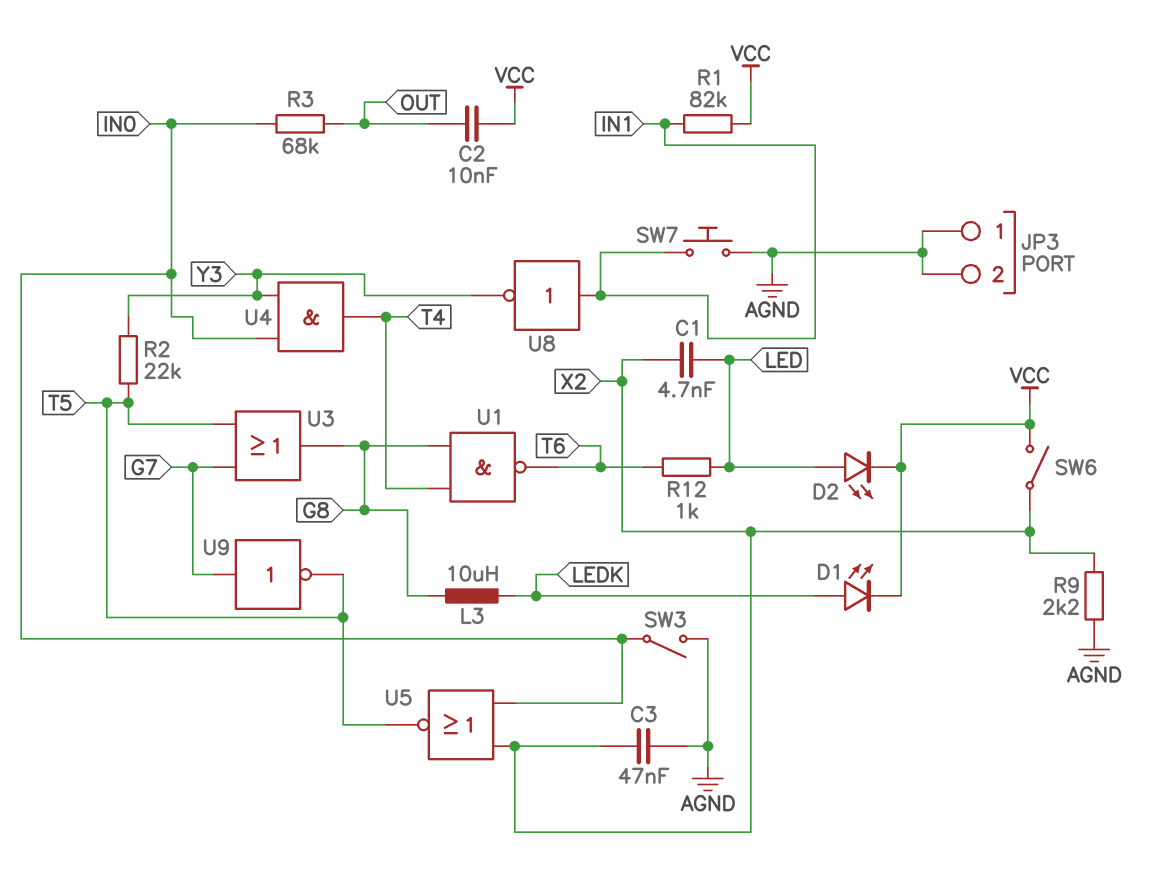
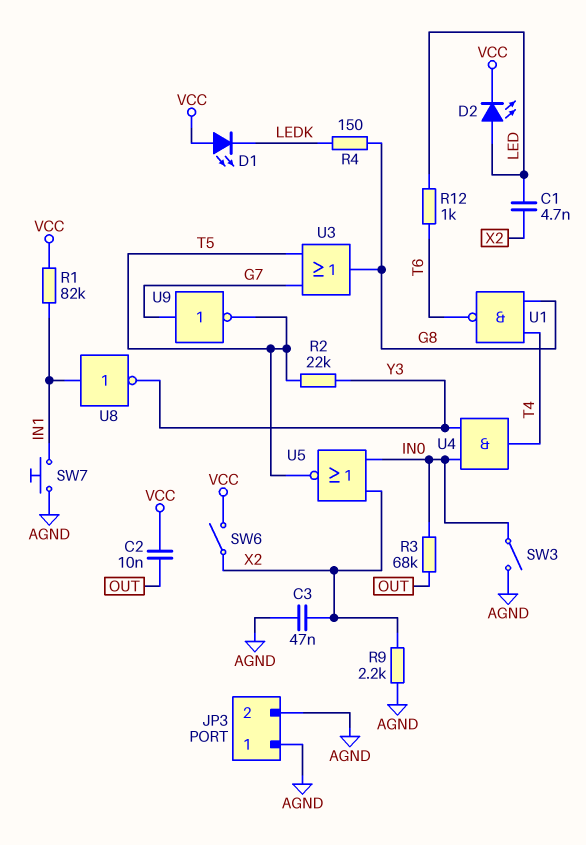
D1: LED (A LEDK, K VCC) -> LED (A VCC, K LEDK)
L3: 10uH (G8, LEDK) -> none
R4: none -> 150 (G8, LEDK)

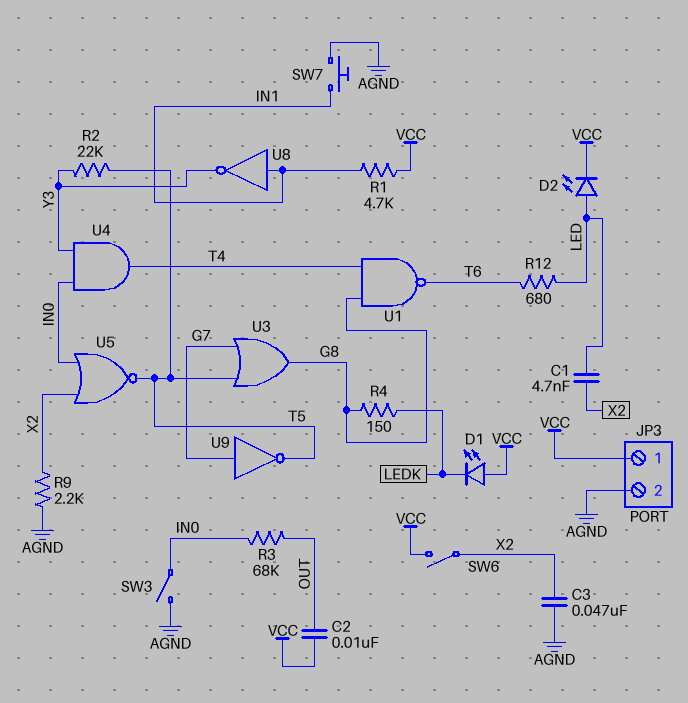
JP3 pin 1: AGND -> VCC
R1: 82k (IN1, VCC) -> 4.7k (IN1, VCC)
R12: 1k (LED, T6) -> 680 (LED, T6)

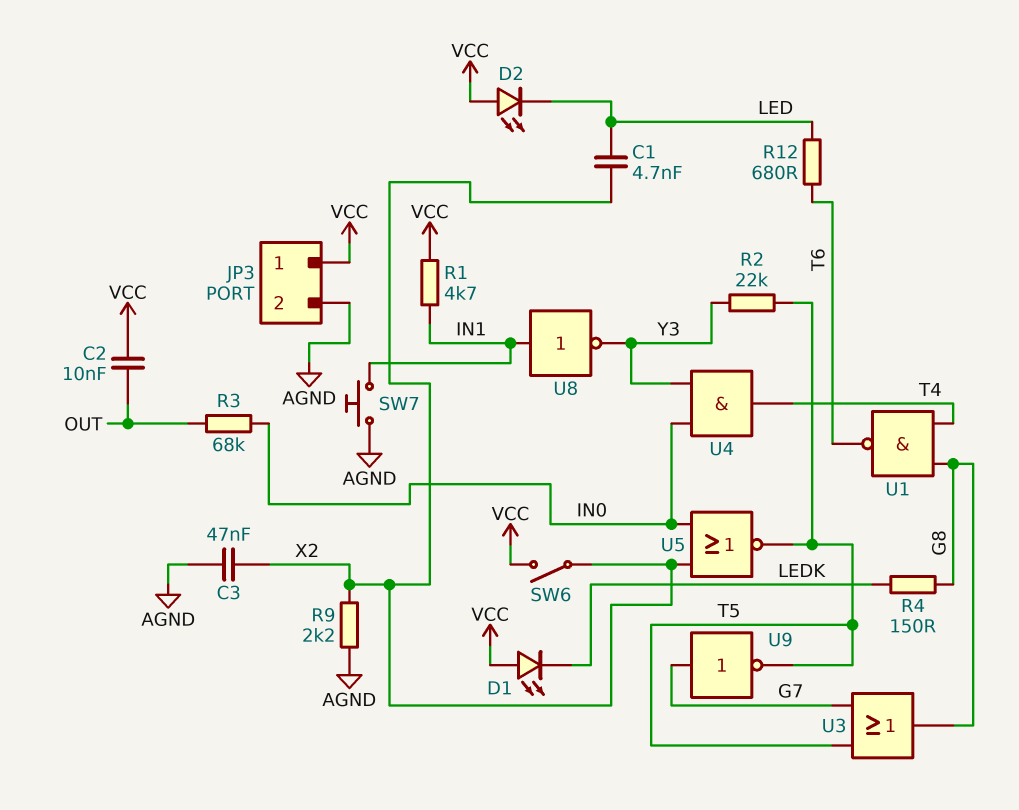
D2: LED (A LED, K VCC) -> LED (A VCC, K LED)
SW3: switch (AGND, IN0) -> none

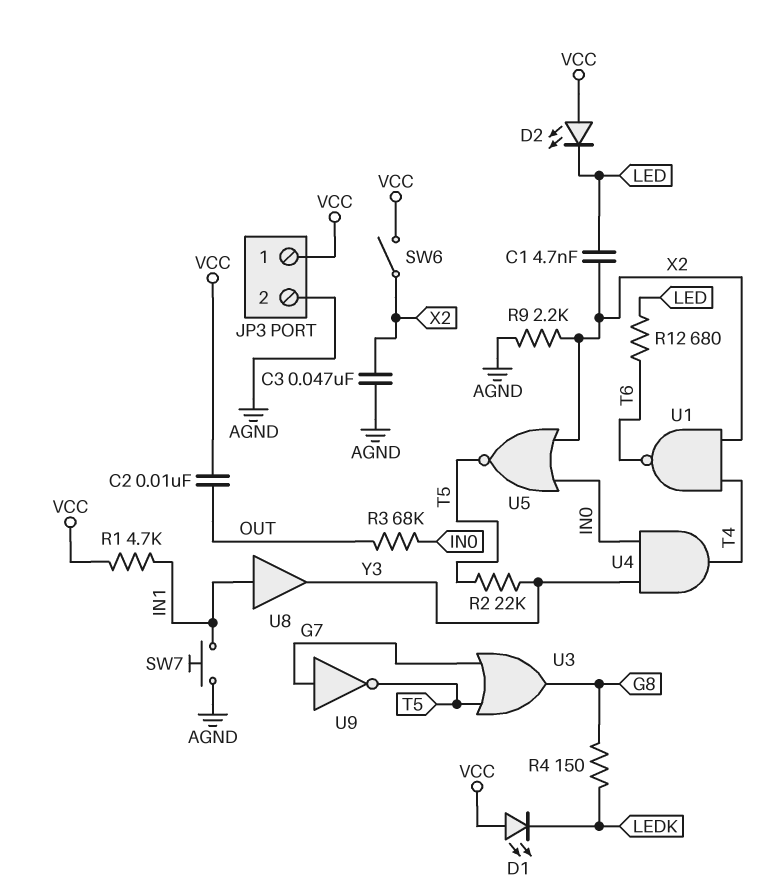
U1: NAND (in G8, in T4, out T6) -> NAND (in T4, in X2, out T6)
U8: NOT (in IN1, out Y3) -> buffer (in IN1, out Y3)

